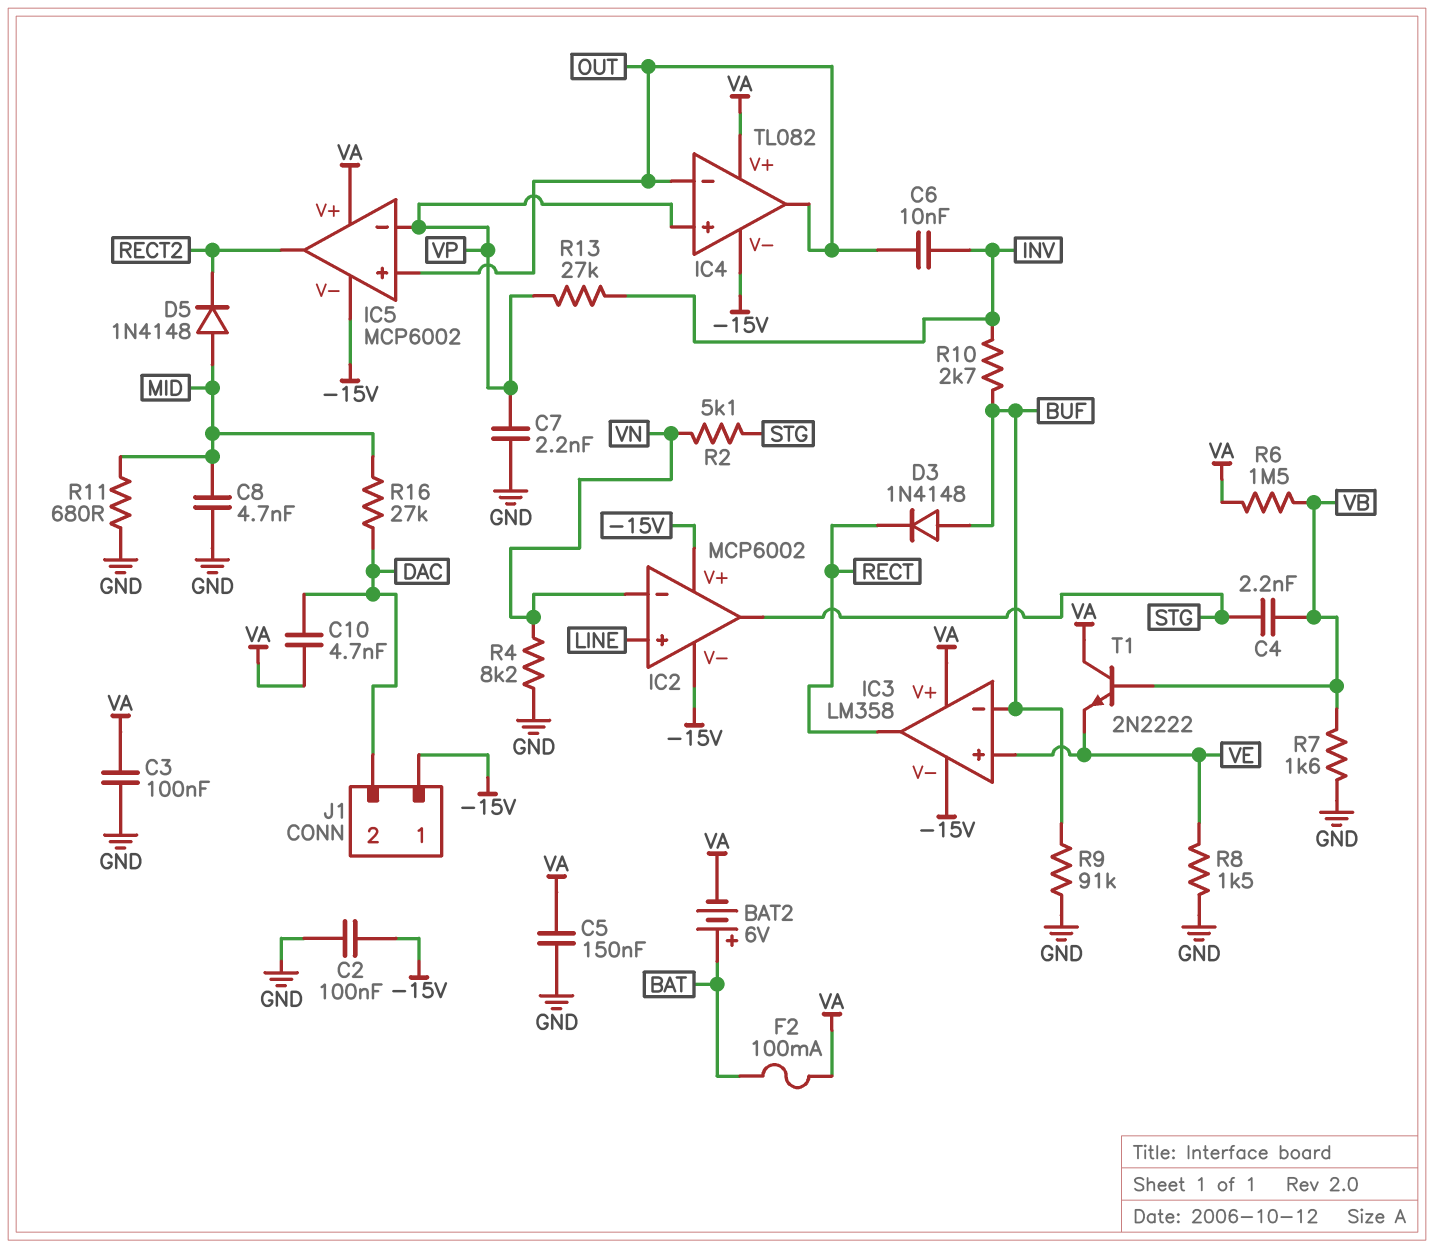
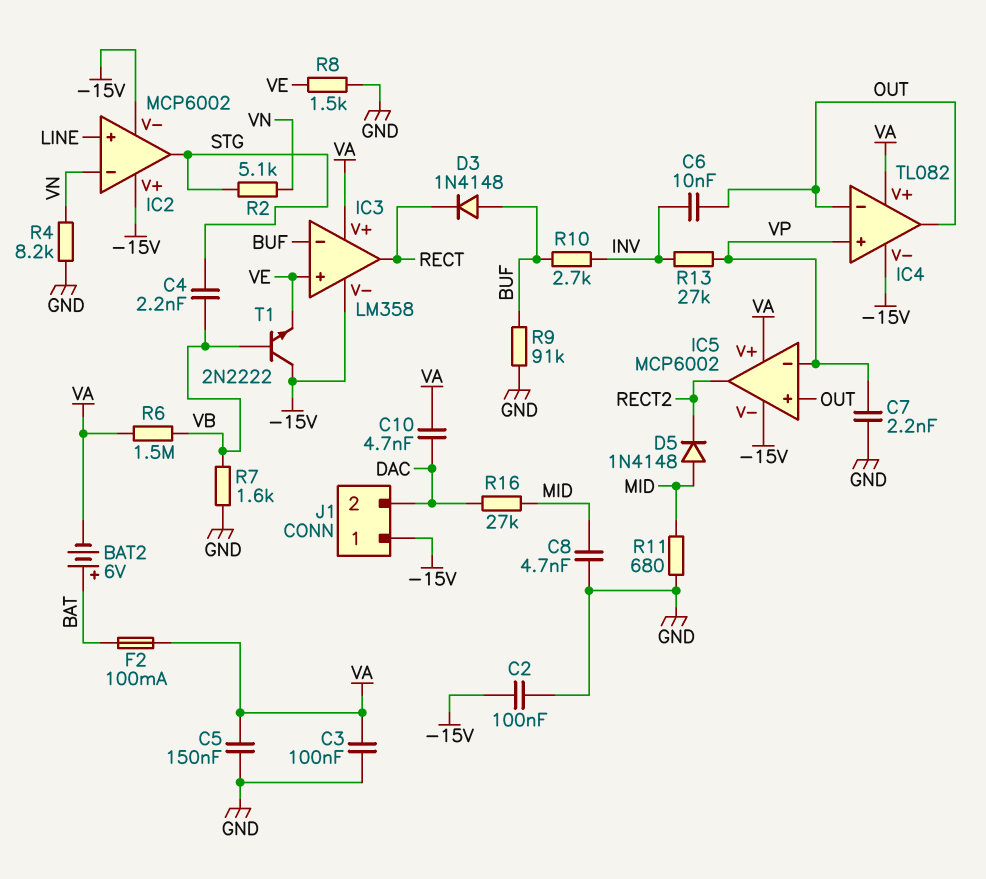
T1: NPN 2N2222 (B VB, C VA, E VE) -> NPN 2N2222 (B VB, C -15V, E VE)

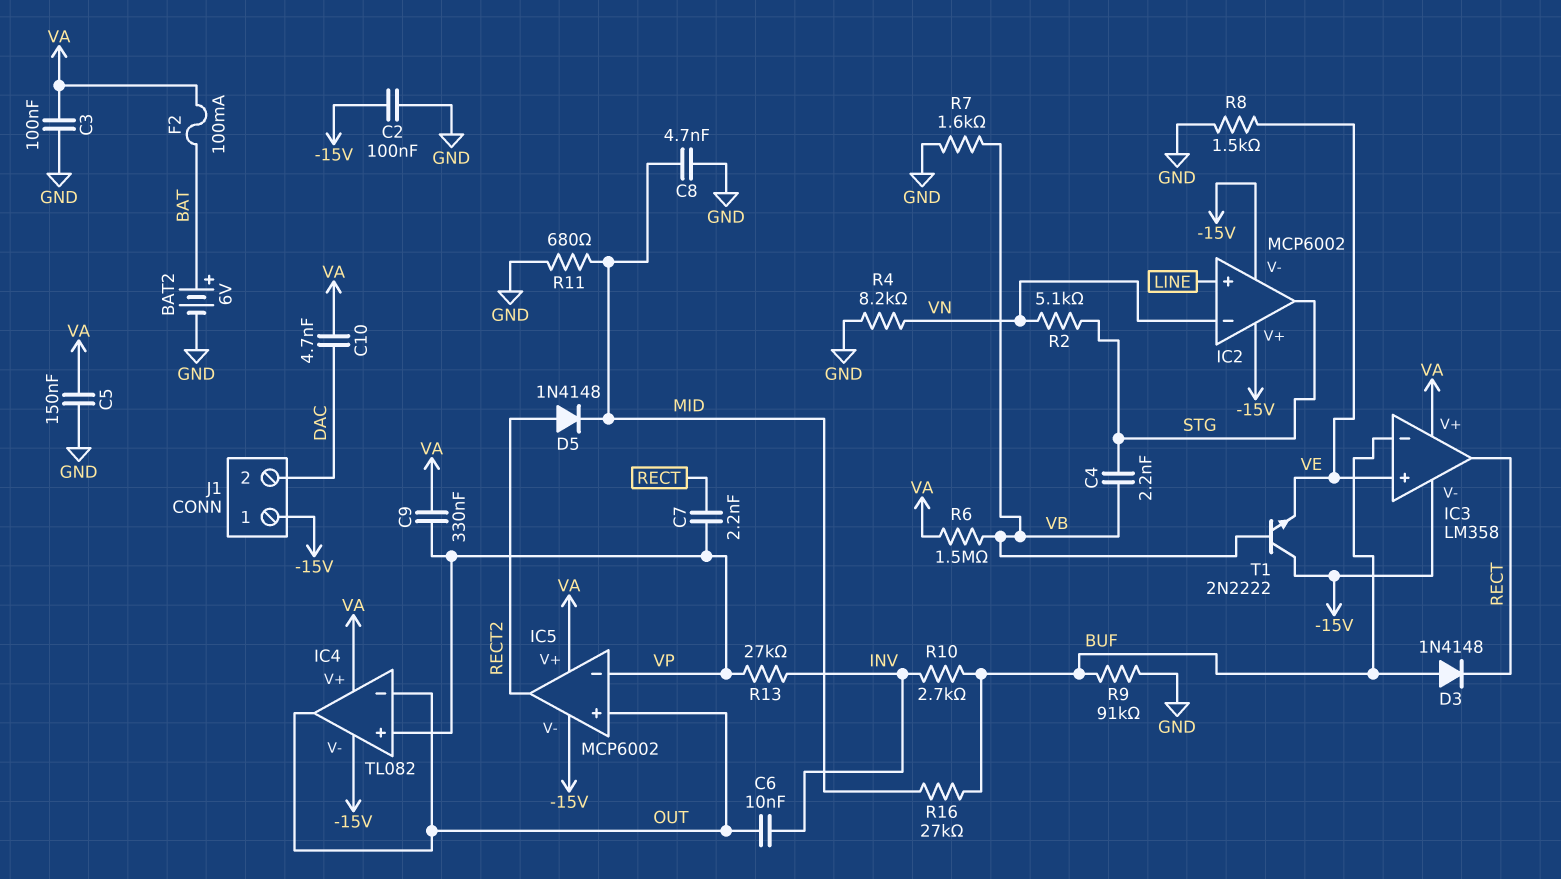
BAT2: 6V (plus BAT, minus VA) -> 6V (plus BAT, minus GND)
C7: 2.2nF (GND, VP) -> 2.2nF (RECT, VP)
C9: none -> 330nF (VA, VP)
D5: diode 1N4148 (A MID, K RECT2) -> diode 1N4148 (A RECT2, K MID)
R16: 27k (DAC, MID) -> 27k (BUF, MID)

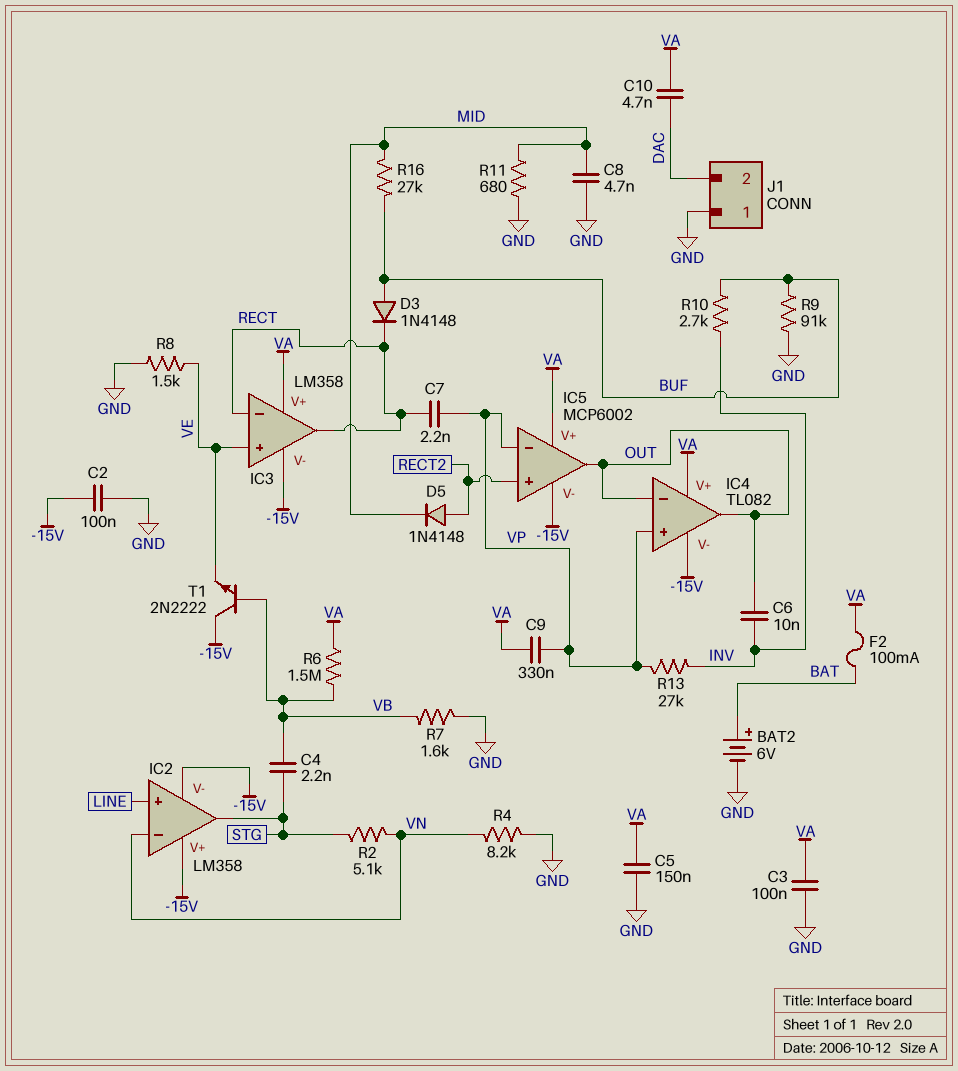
IC2: MCP6002 -> LM358
IC3 pin in-: BUF -> RECT
IC5 pin in+: OUT -> RECT2
IC5 pin out: RECT2 -> OUT
J1 pin 1: -15V -> GND

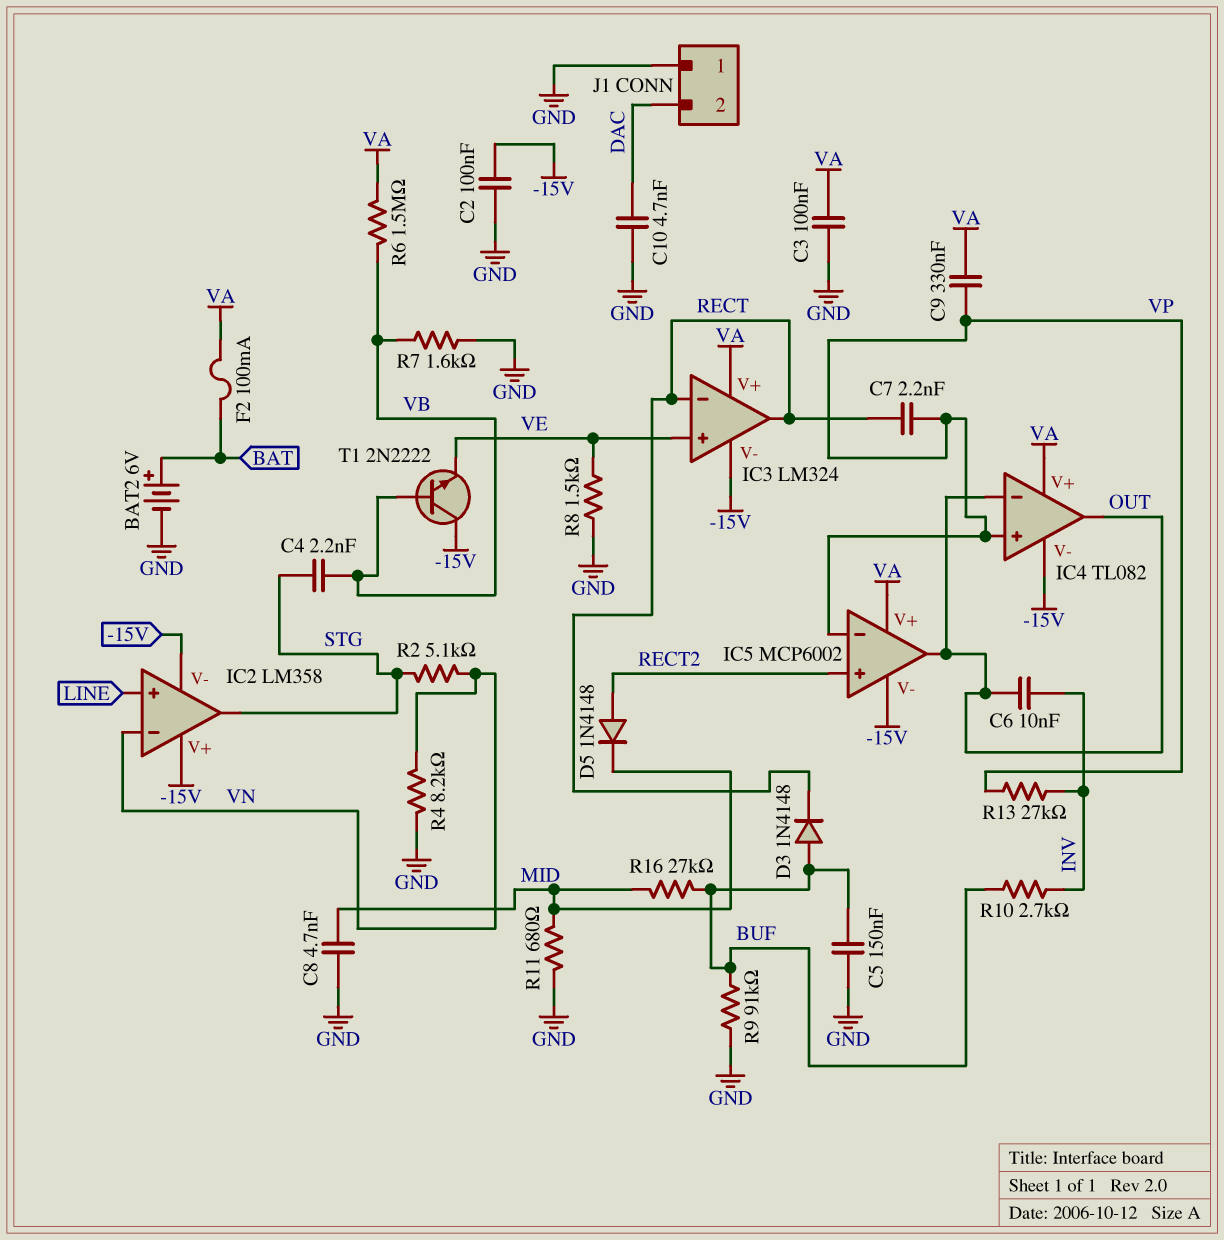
C5: 150nF (GND, VA) -> 150nF (BUF, GND)
C10: 4.7nF (DAC, VA) -> 4.7nF (DAC, GND)
IC3: LM358 -> LM324

